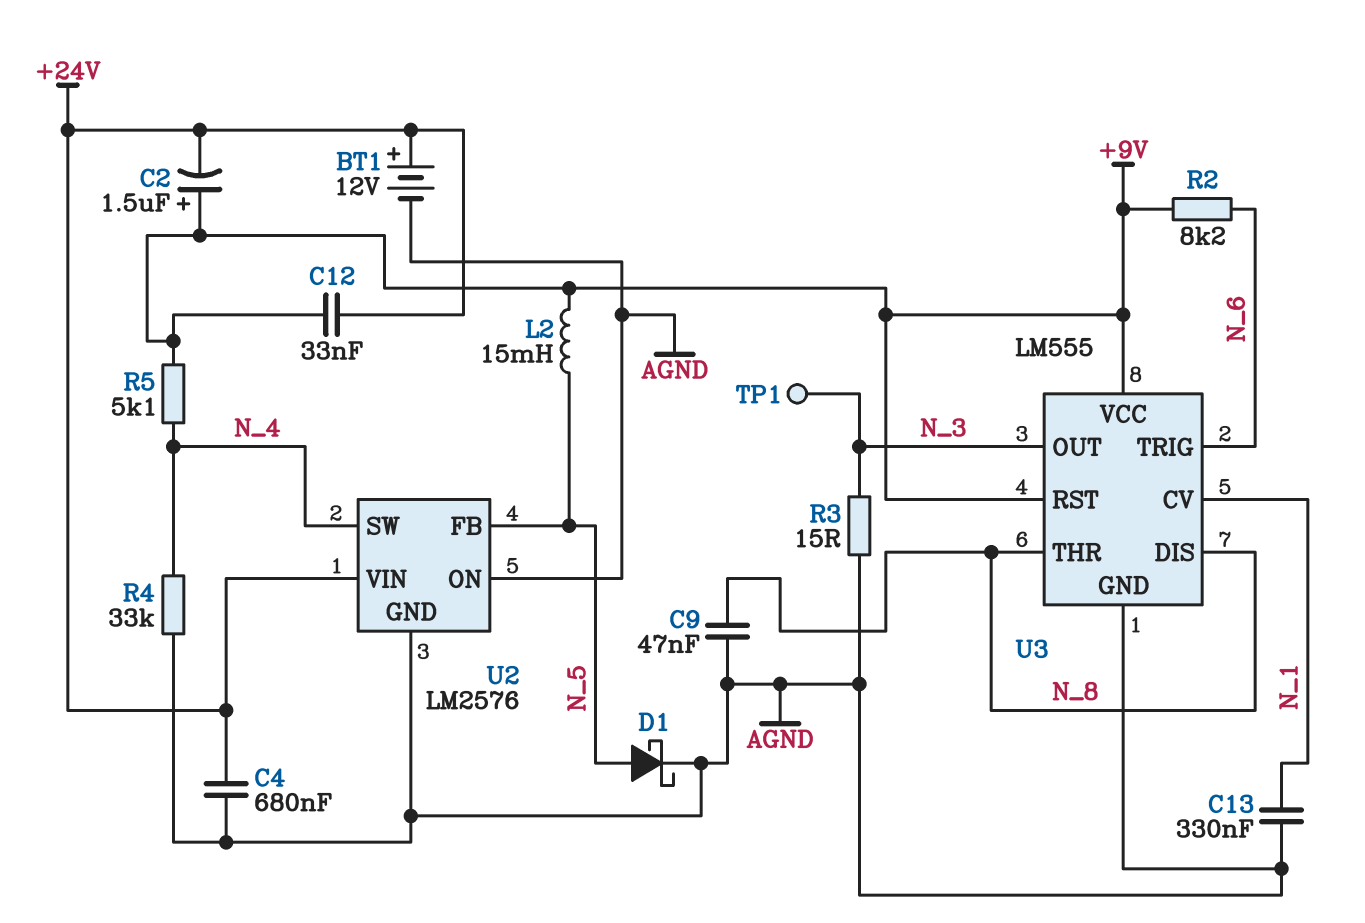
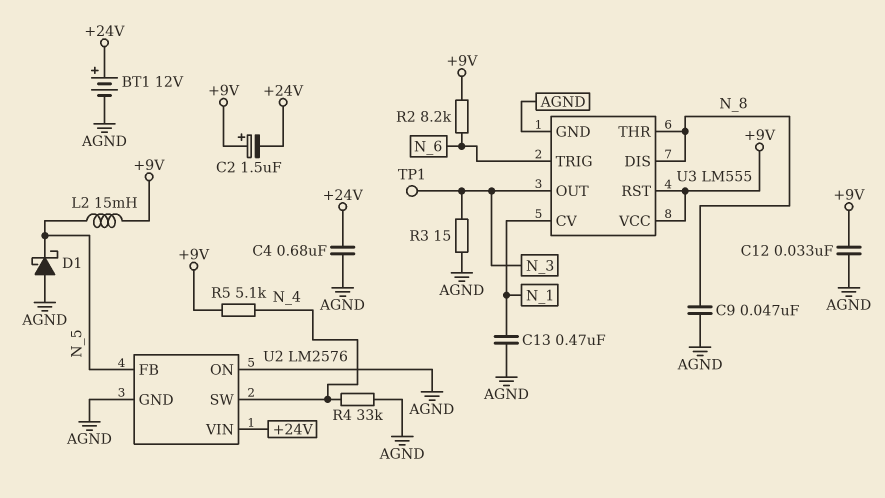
C12: 33nF (+9V, +24V) -> 33nF (+9V, AGND)
C13: 330nF (AGND, N_1) -> 470nF (AGND, N_1)
D1: schottky (A N_5, K AGND) -> schottky (A AGND, K N_5)

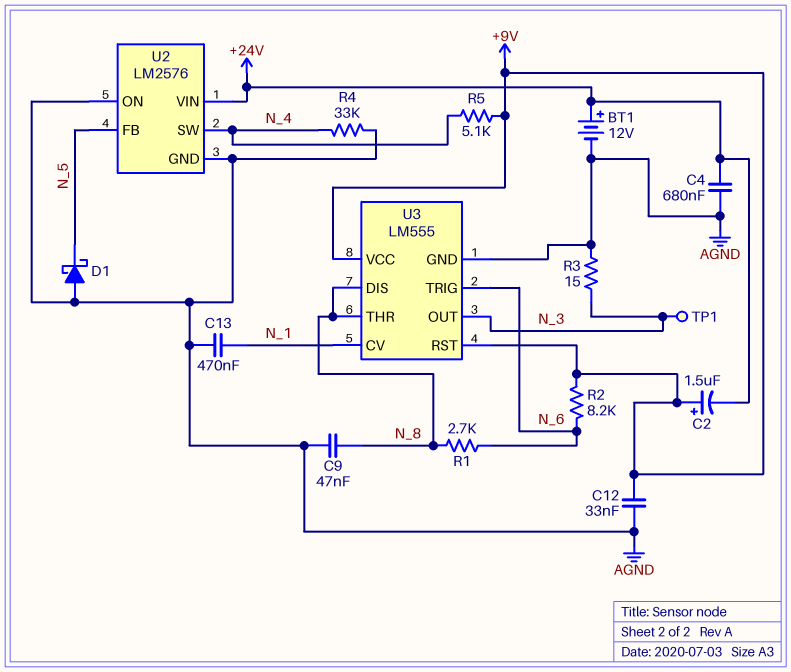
L2: 15mH (+9V, N_5) -> none
R1: none -> 2.7k (N_6, N_8)

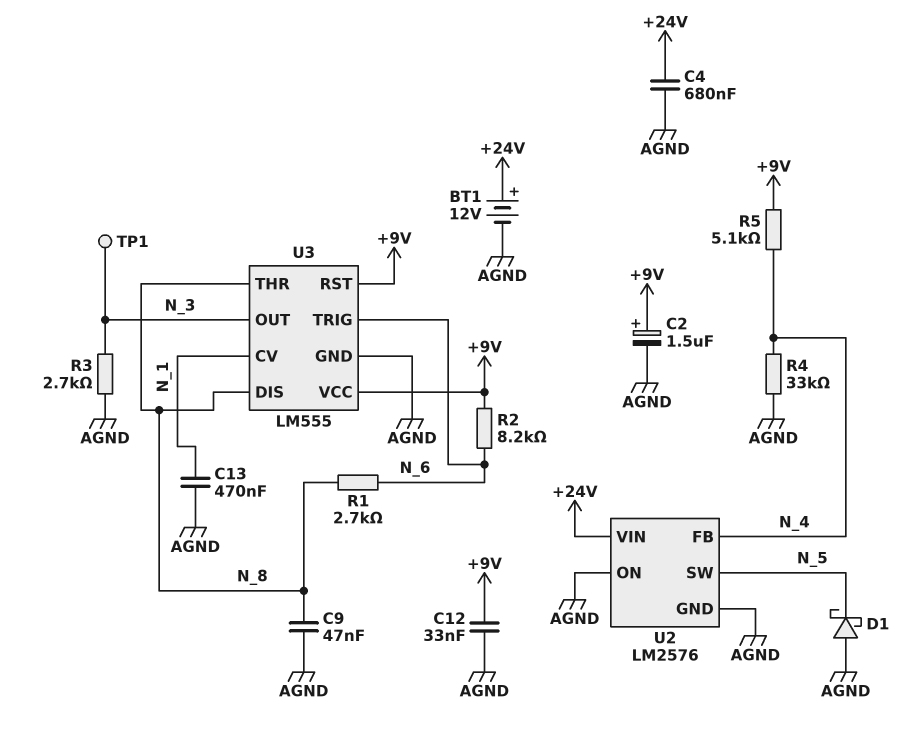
C2: 1.5uF (plus +9V, minus +24V) -> 1.5uF (plus +9V, minus AGND)
R3: 15 (AGND, N_3) -> 2.7k (AGND, N_3)
U2 pin FB: N_5 -> N_4
U2 pin SW: N_4 -> N_5

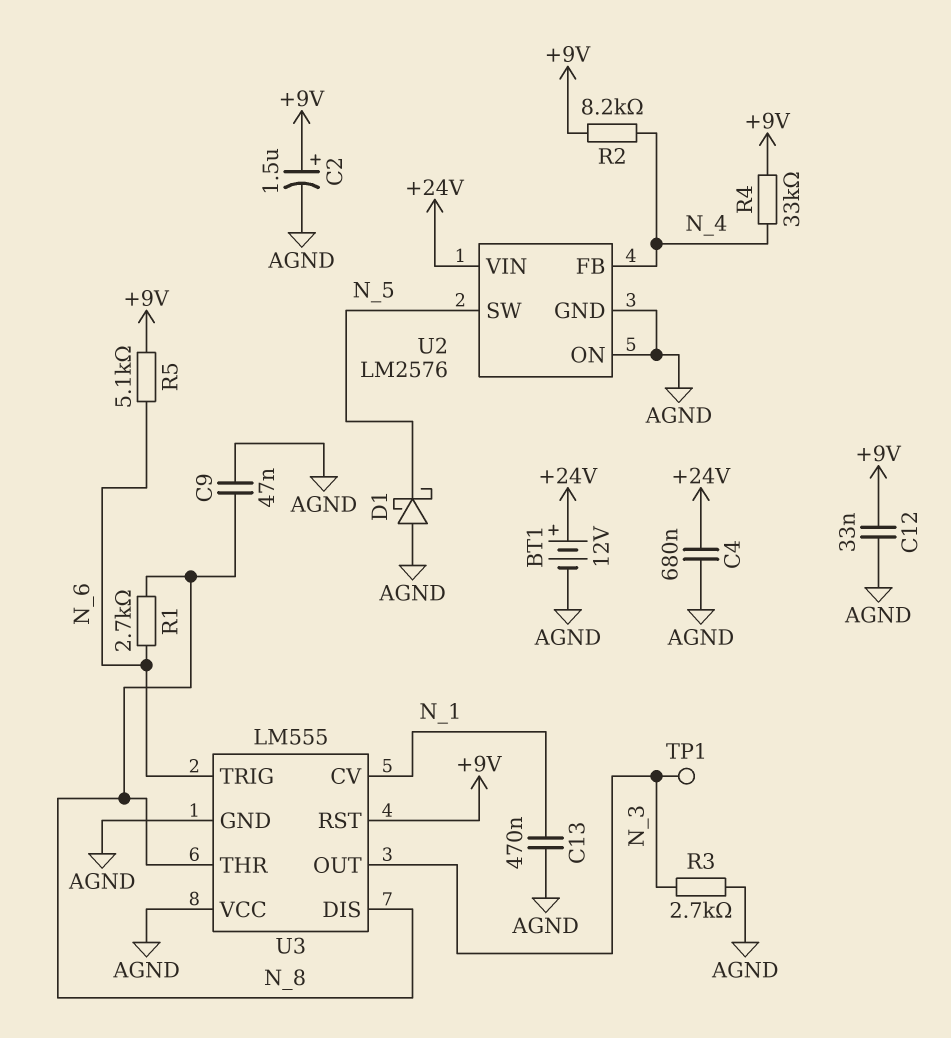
R2: 8.2k (+9V, N_6) -> 8.2k (+9V, N_4)
R4: 33k (AGND, N_4) -> 33k (+9V, N_4)
R5: 5.1k (+9V, N_4) -> 5.1k (+9V, N_6)
U3 pin VCC: +9V -> AGND

